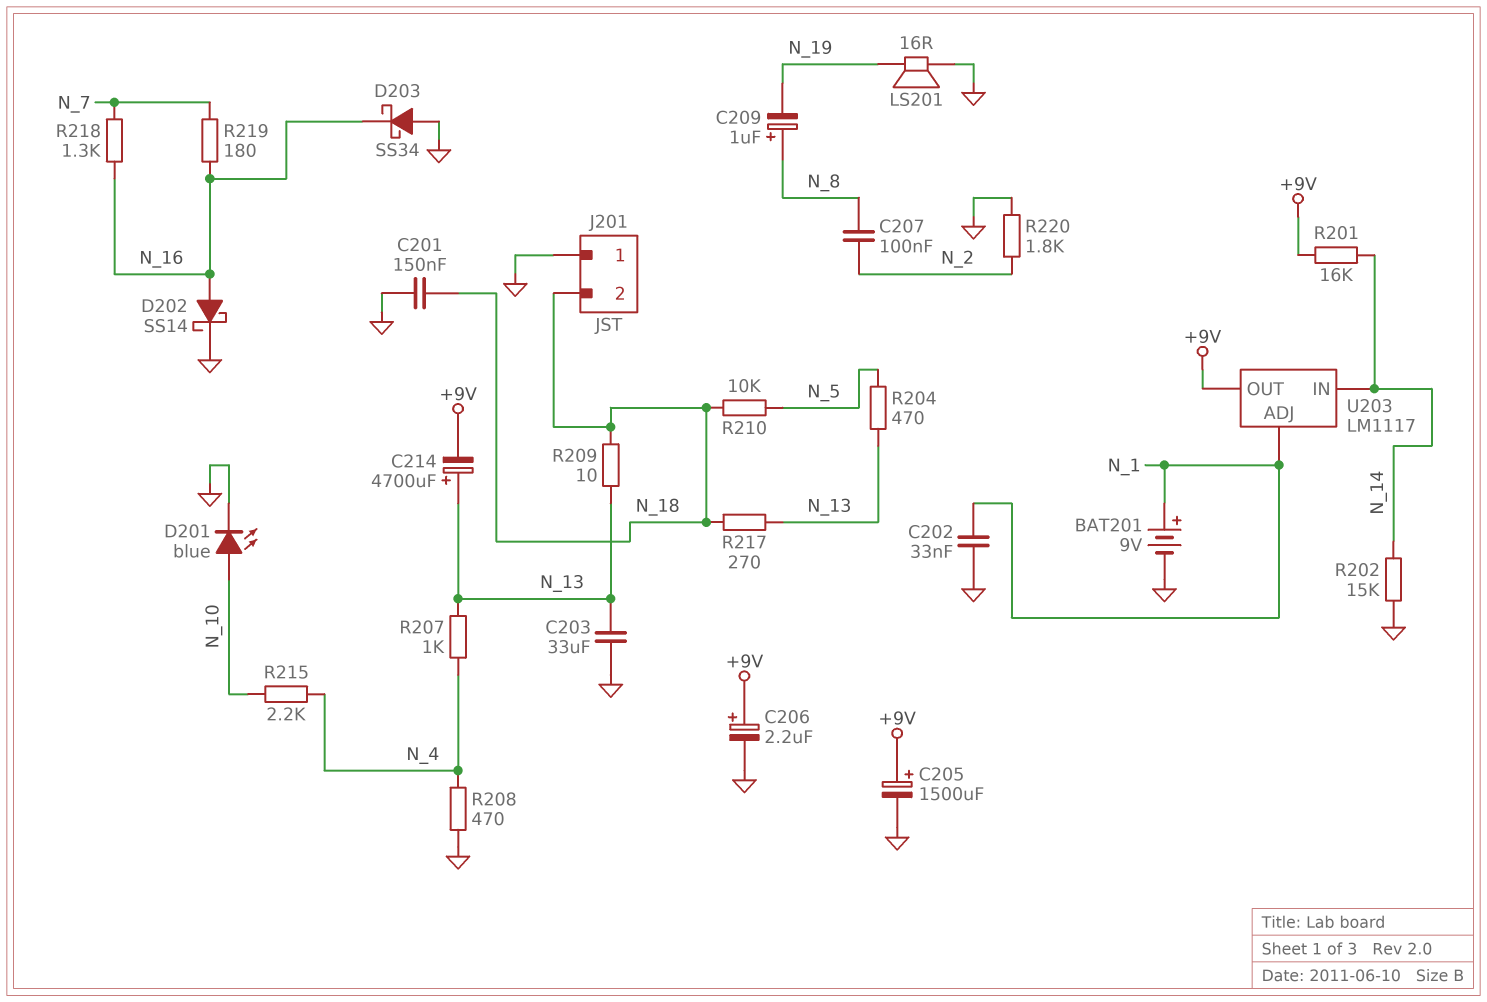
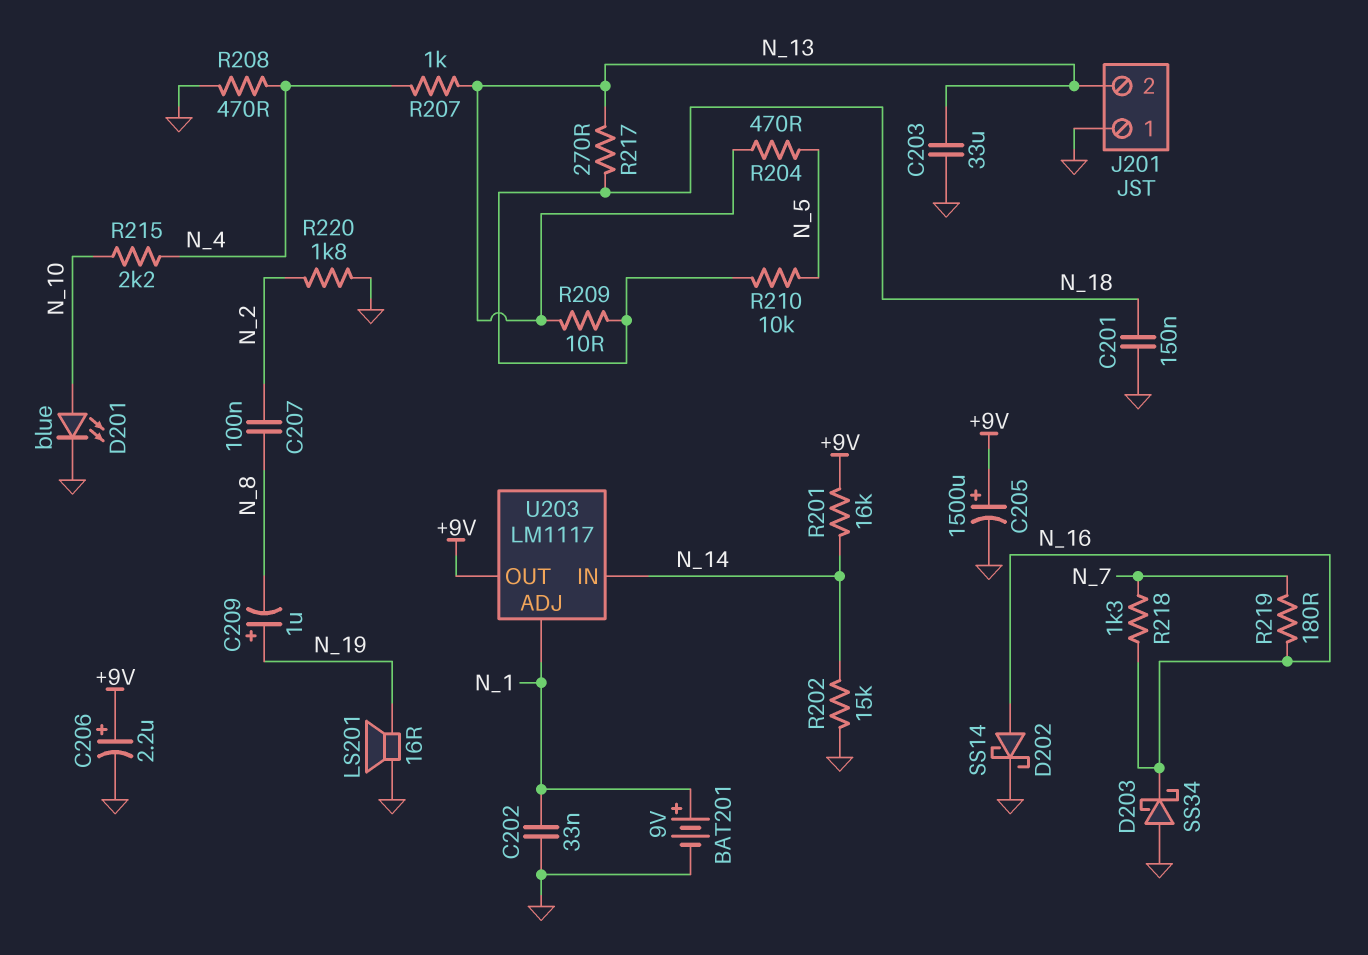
C209: 1uF (plus N_8, minus N_19) -> 1uF (plus N_19, minus N_8)
C214: 4700uF (plus N_13, minus +9V) -> none
J201 pin 2: N_18 -> N_13

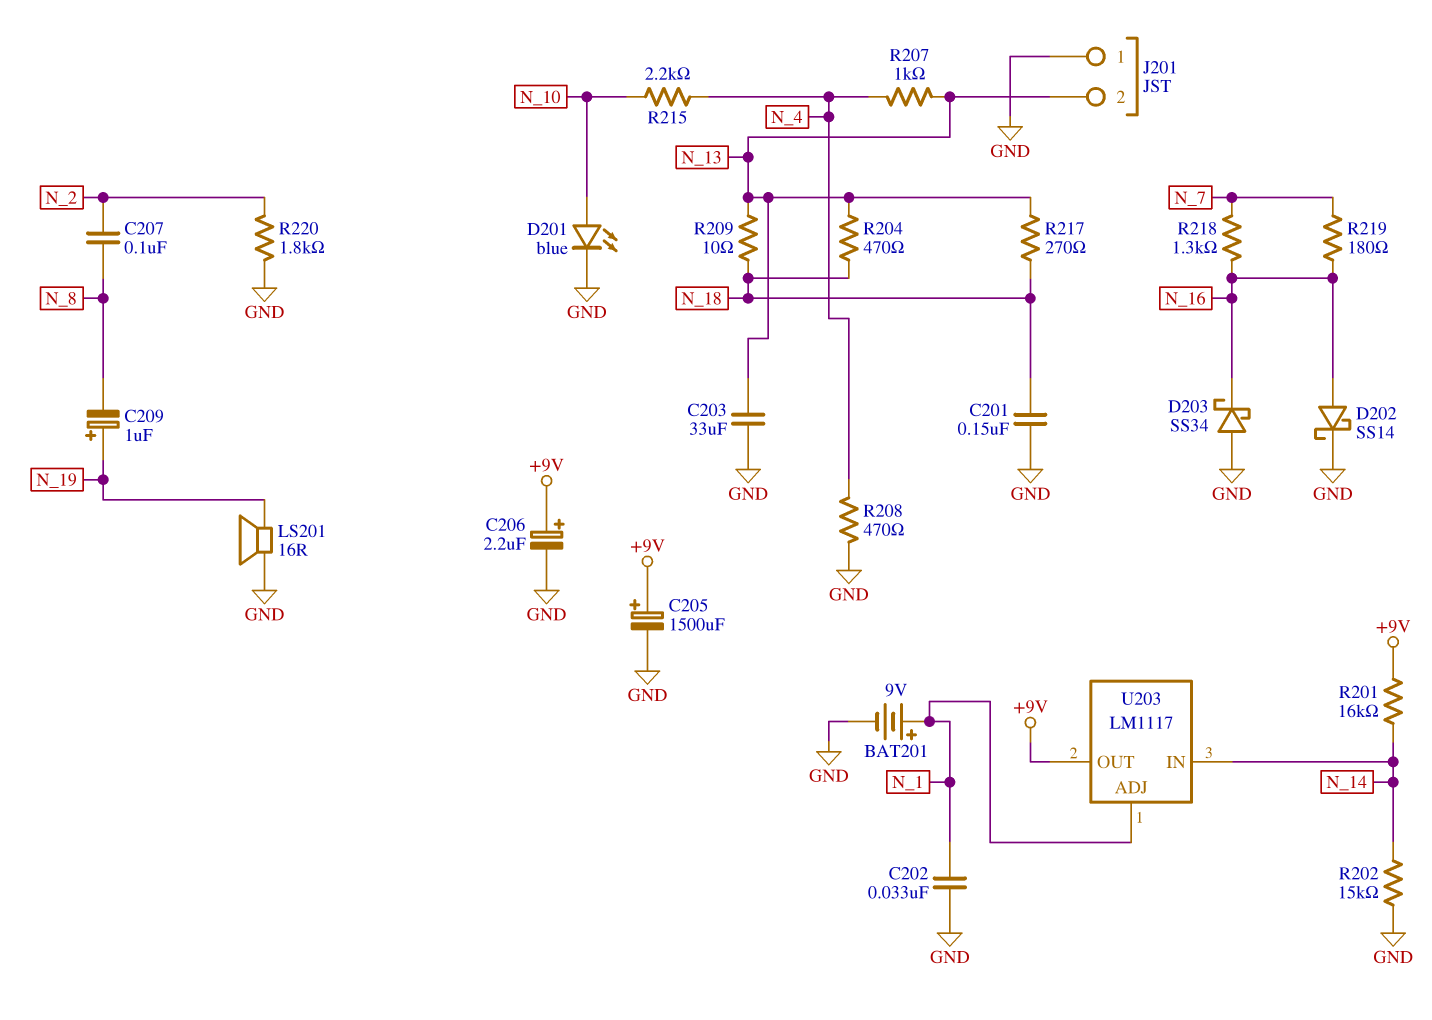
R204: 470 (N_5, N_13) -> 470 (N_13, N_18)
R210: 10k (N_5, N_18) -> none

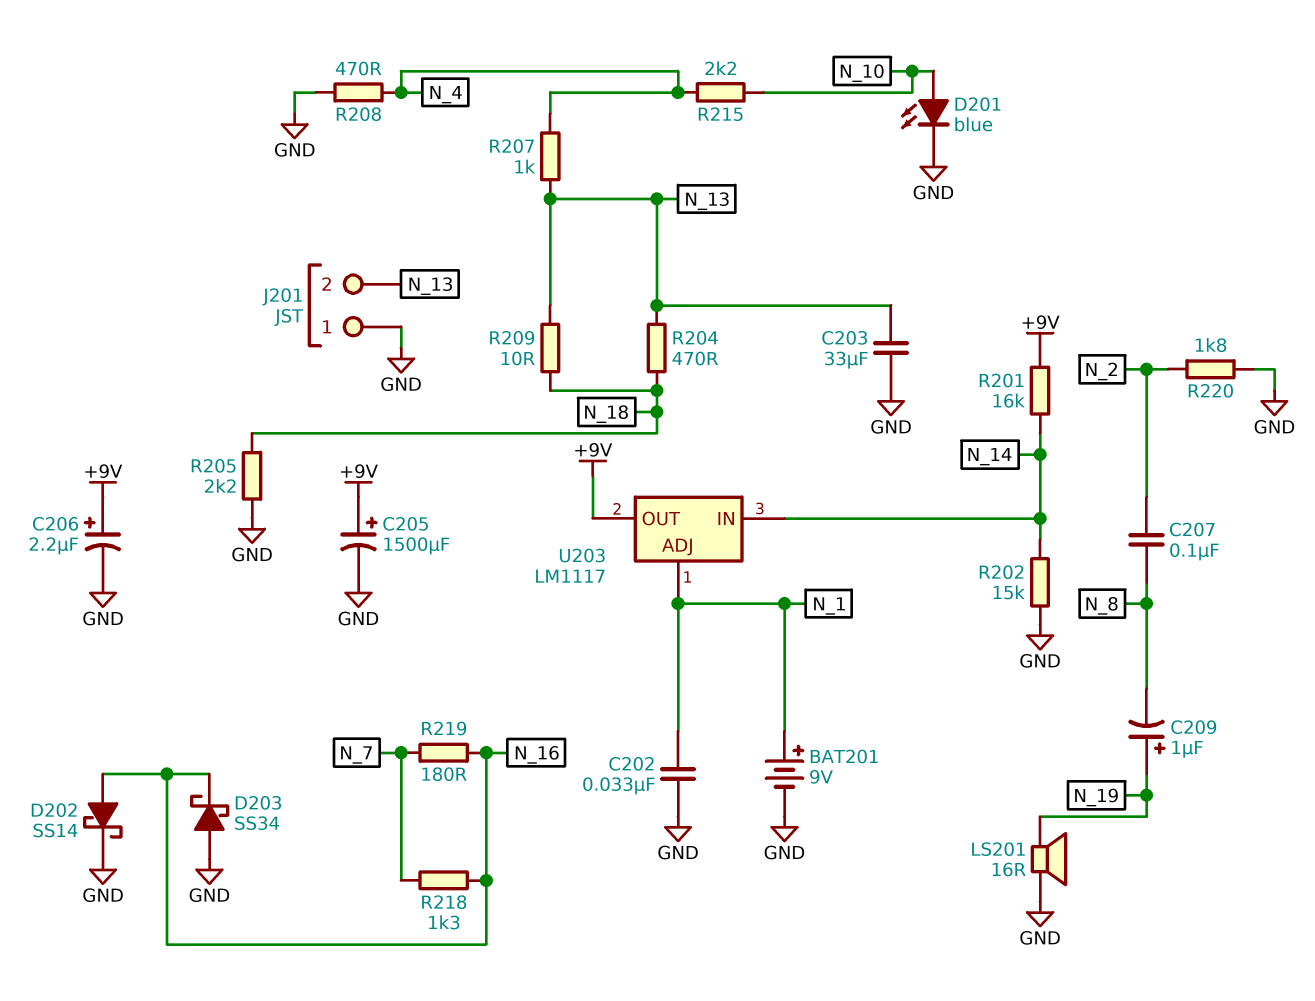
C201: 150nF (GND, N_18) -> none
R205: none -> 2.2k (GND, N_18)
R217: 270 (N_13, N_18) -> none

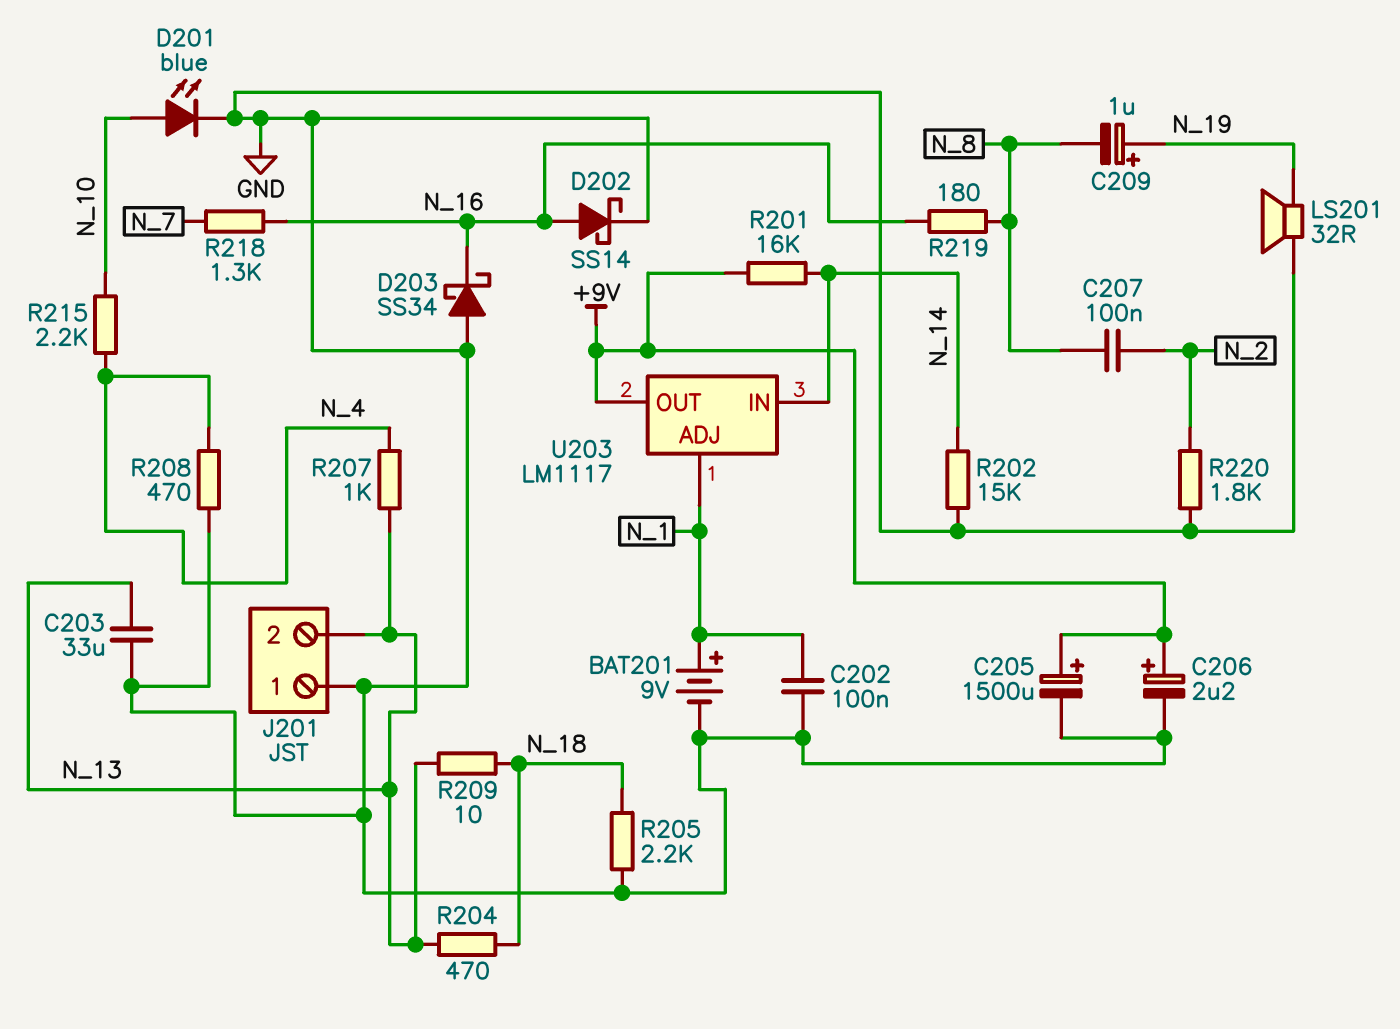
C202: 33nF (GND, N_1) -> 100nF (GND, N_1)
LS201: speaker 16R (GND, N_19) -> speaker 32R (GND, N_19)
R219: 180 (N_7, N_16) -> 180 (N_8, N_16)

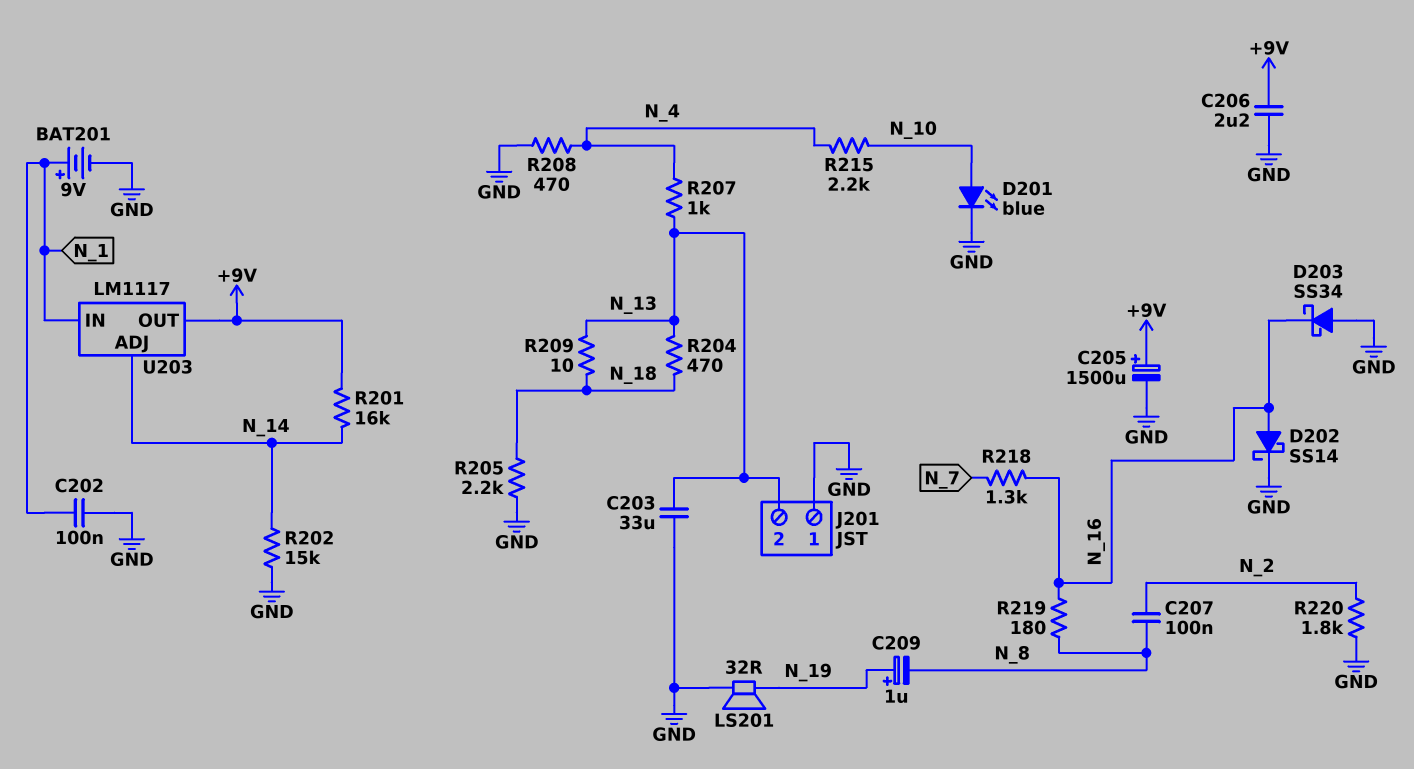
C206: 2.2uF (plus +9V, minus GND) -> 2.2uF (+9V, GND)
U203 pin ADJ: N_1 -> N_14
U203 pin IN: N_14 -> N_1

